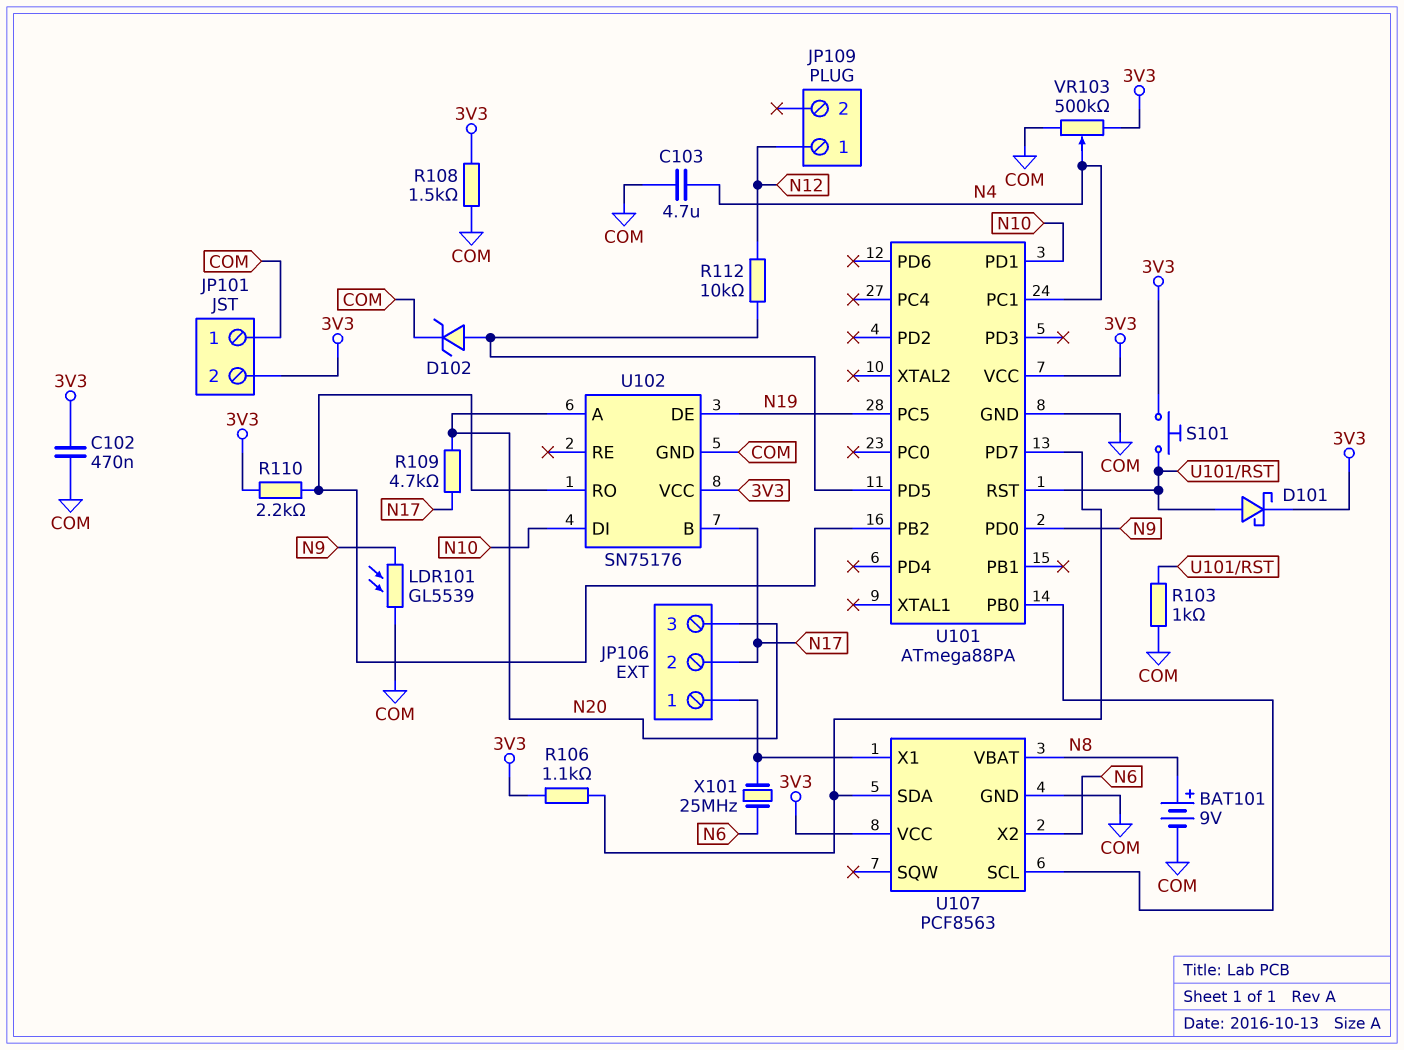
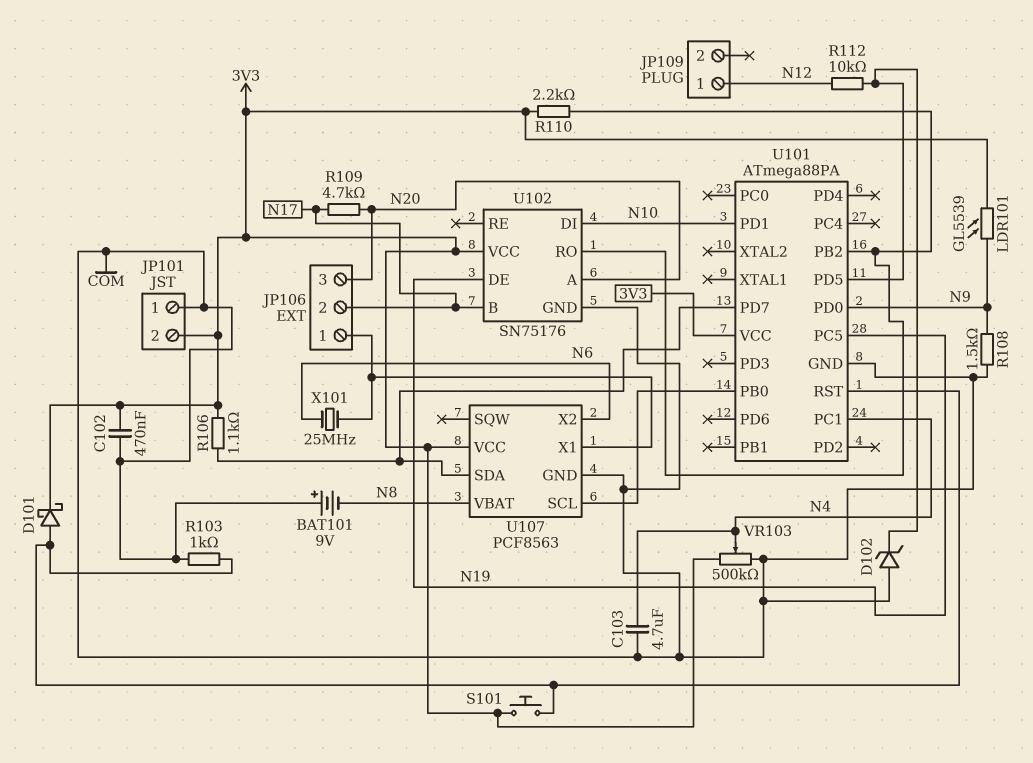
BAT101: 9V (plus N8, minus COM) -> 9V (plus COM, minus N8)
D102: zener (A U101/PD5, K COM) -> zener (A COM, K U101/PD5)
LDR101: GL5539 (COM, N9) -> GL5539 (3V3, N9)
R108: 1.5k (3V3, COM) -> 1.5k (COM, N9)

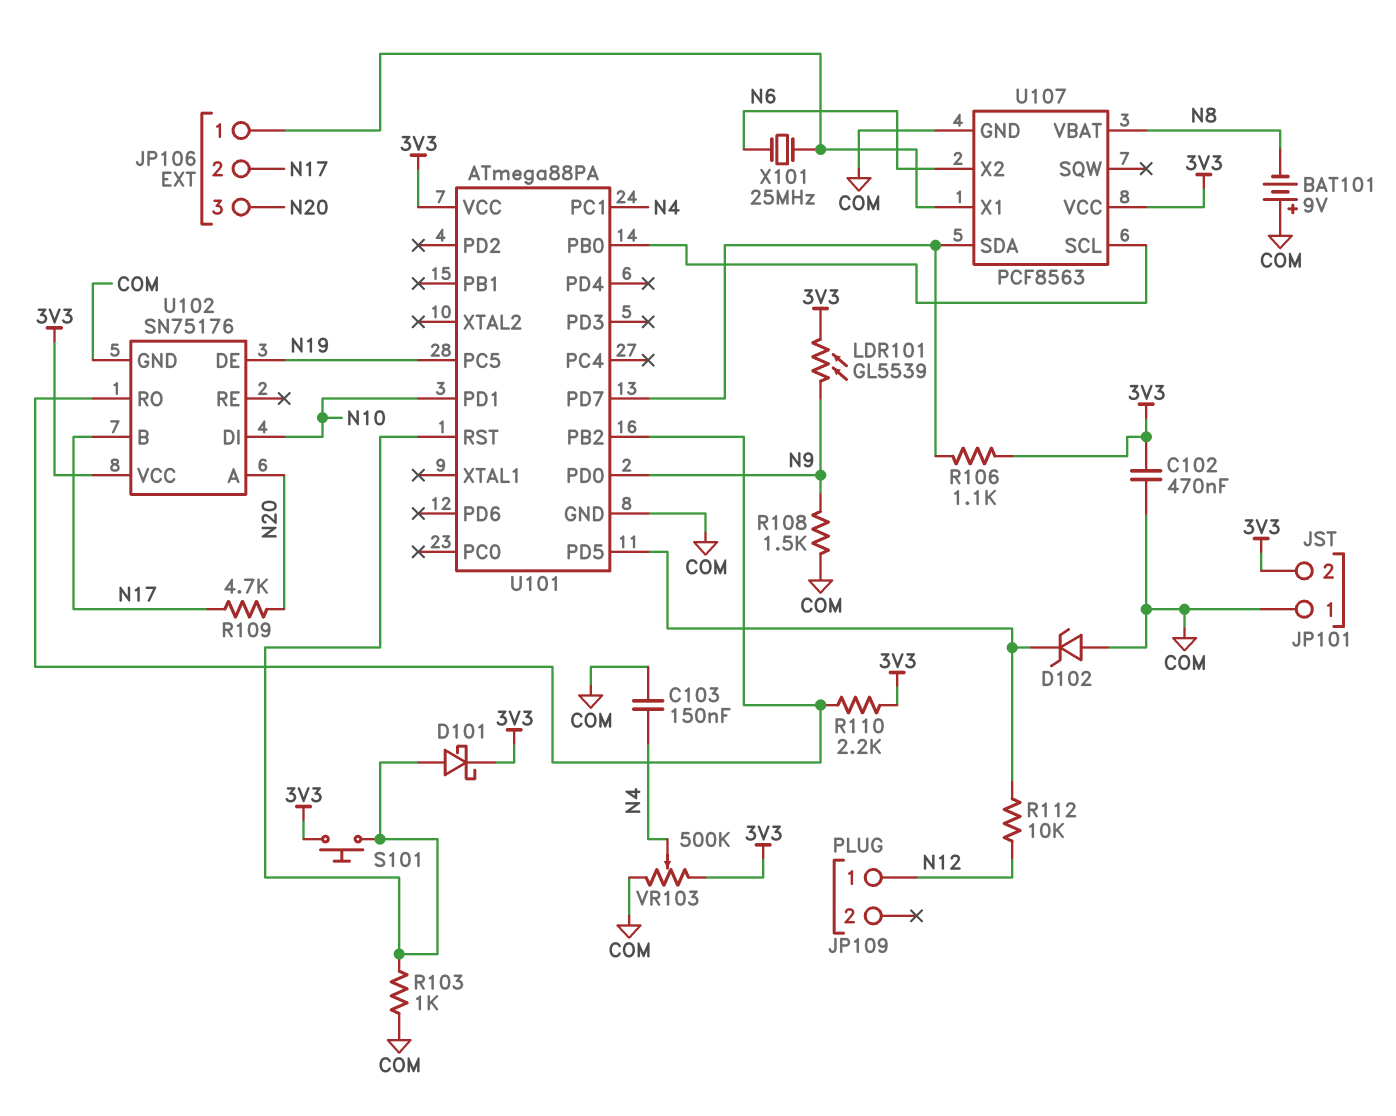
C103: 4.7uF (COM, N4) -> 150nF (COM, N4)

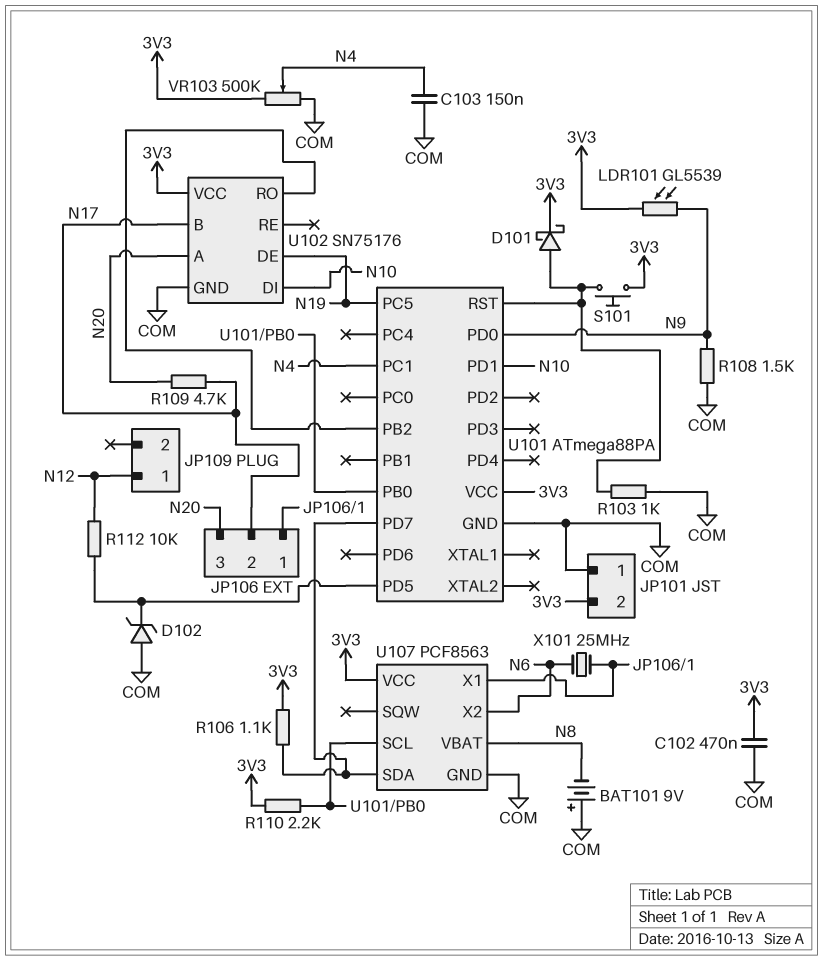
R110: 2.2k (3V3, U101/PB2) -> 2.2k (3V3, U101/PB0)

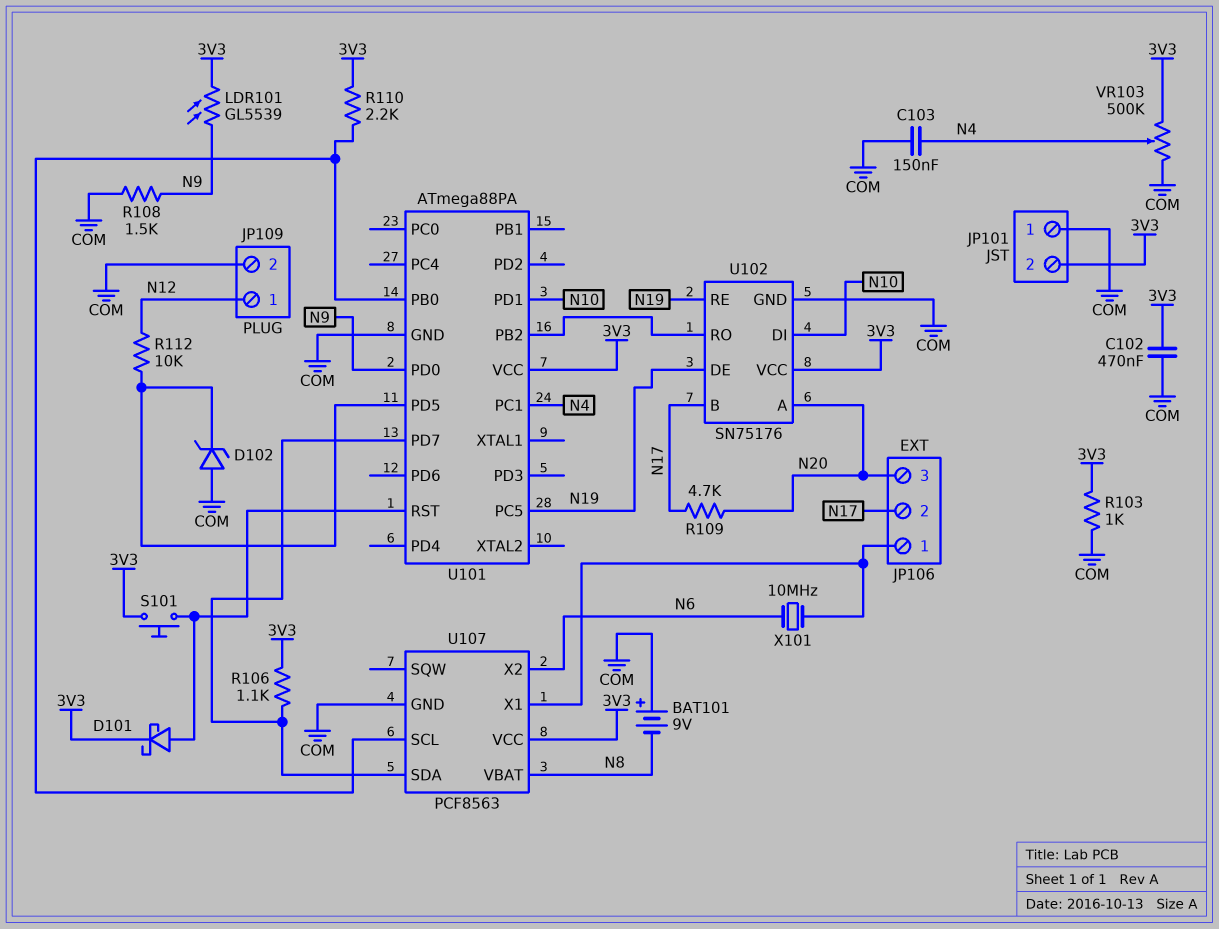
JP109 pin 2: none -> COM
R103: 1k (COM, U101/RST) -> 1k (3V3, COM)
U102 pin RE: none -> N19
X101: 25MHz (JP106/1, N6) -> 10MHz (JP106/1, N6)

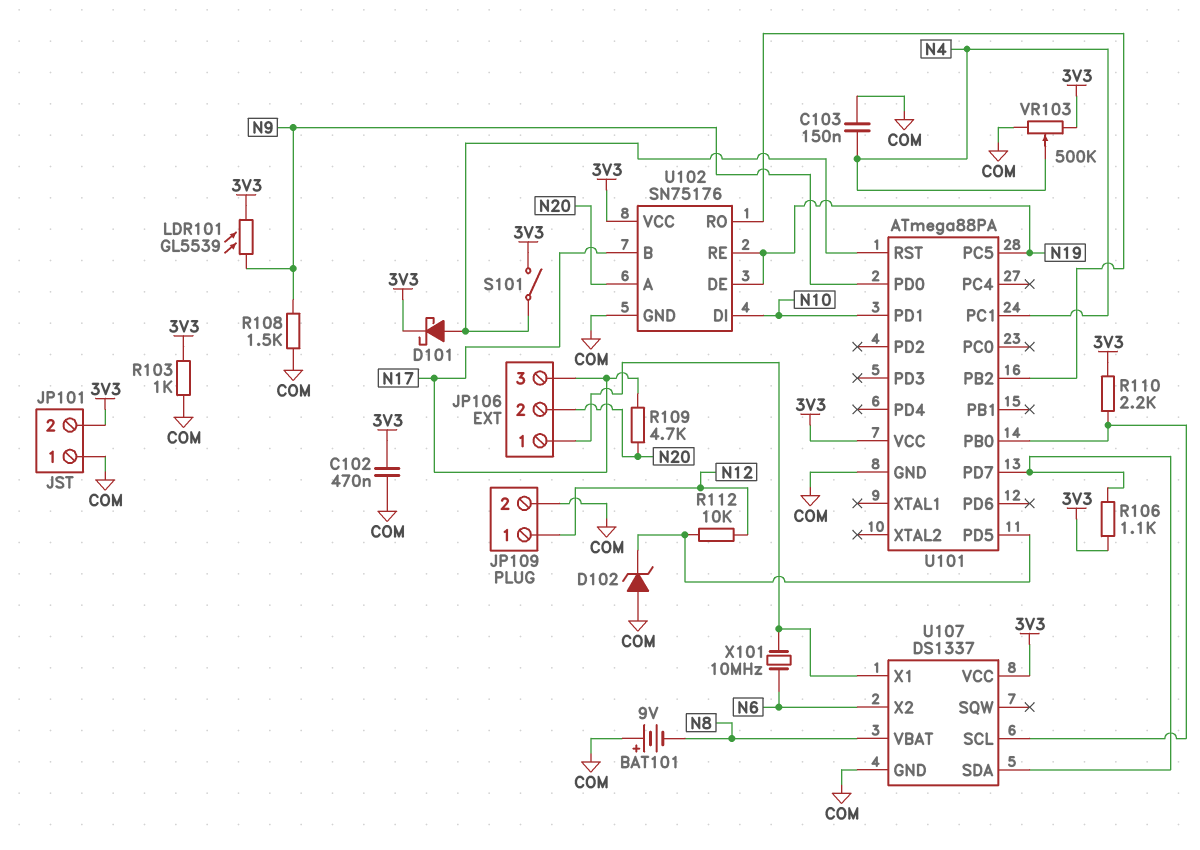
JP106 pin 2: N17 -> N20
JP106 pin 3: N20 -> N17
S101: button (3V3, U101/RST) -> switch (3V3, U101/RST)
U107: PCF8563 -> DS1337

